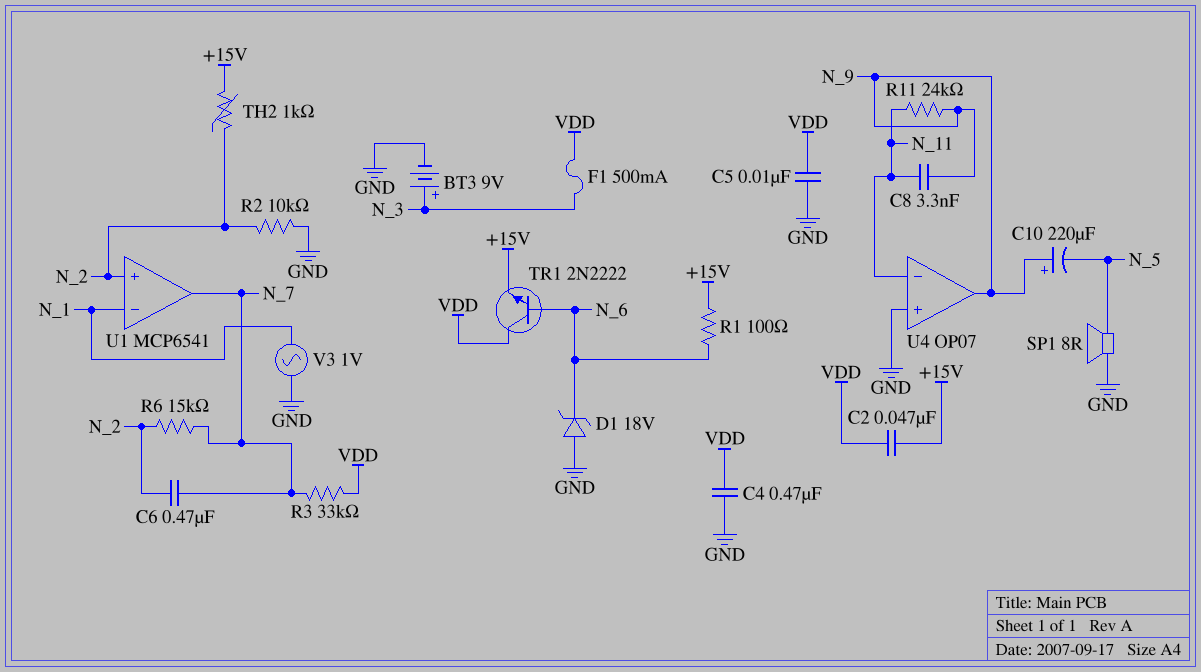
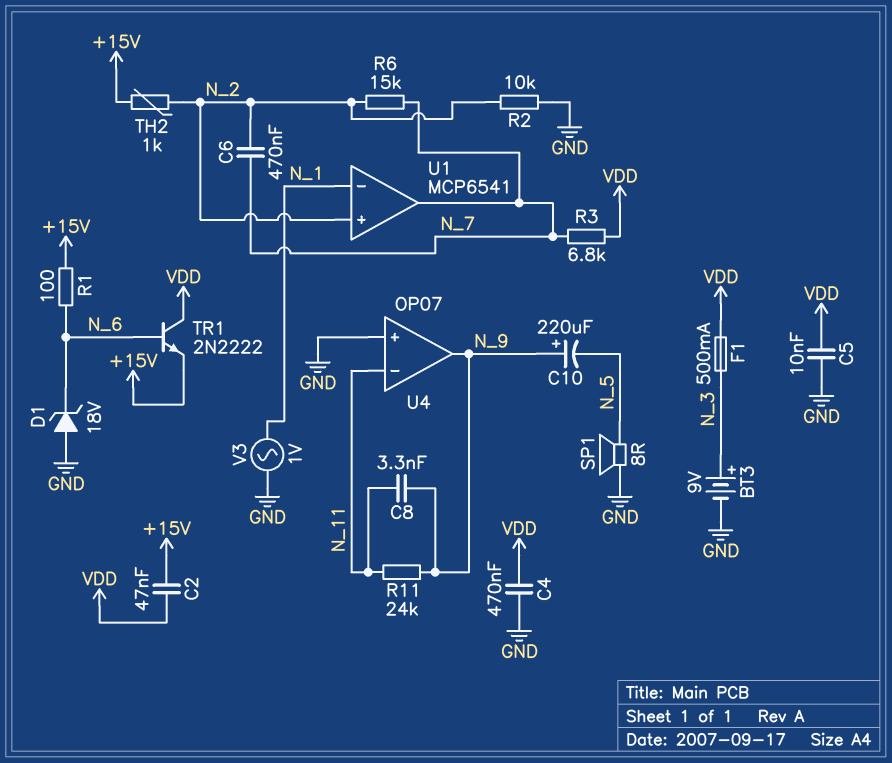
R3: 33k (N_7, VDD) -> 6.8k (N_7, VDD)

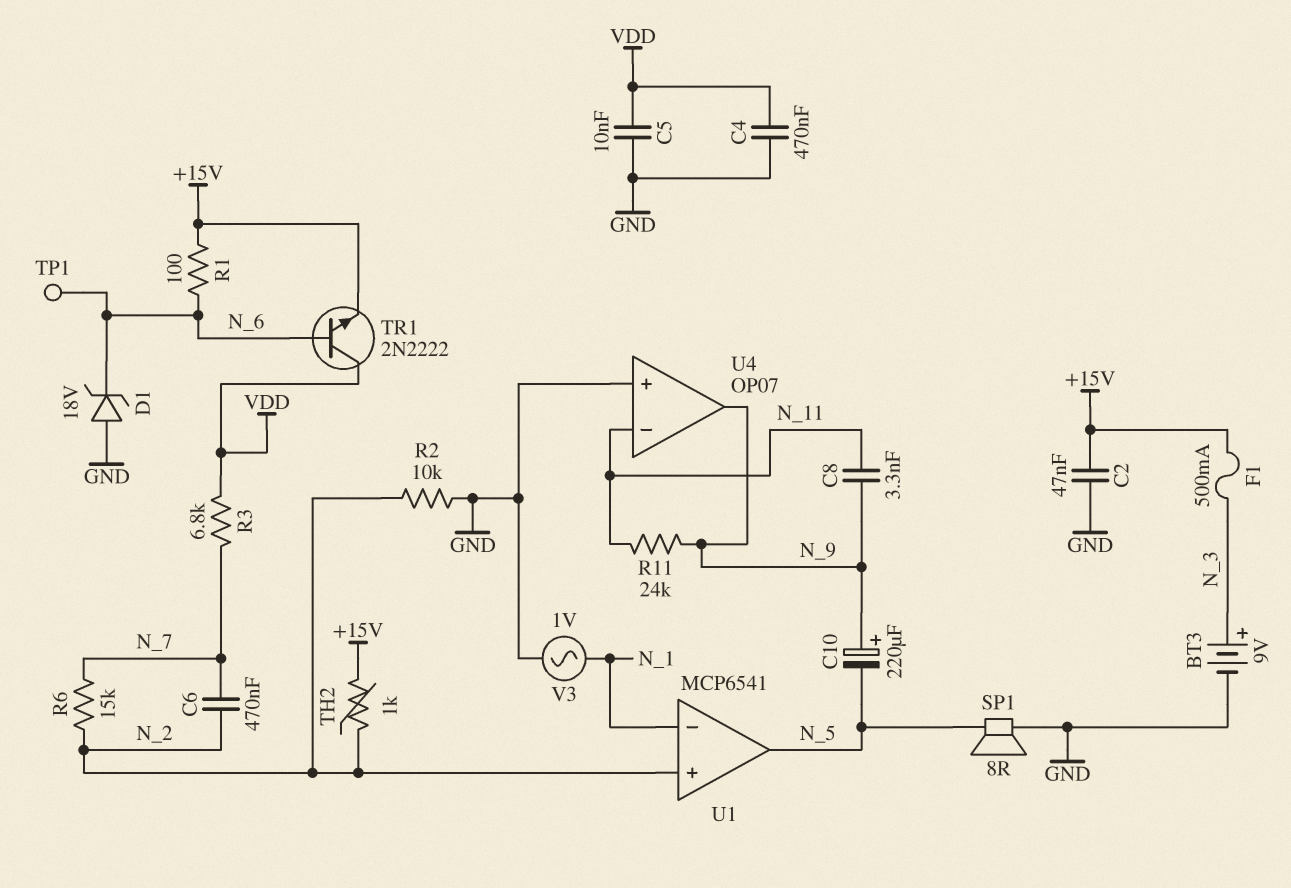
C2: 47nF (+15V, VDD) -> 47nF (+15V, GND)
F1: 500mA (N_3, VDD) -> 500mA (+15V, N_3)
TP1: none -> test point (N_6)
U1 pin out: N_7 -> N_5

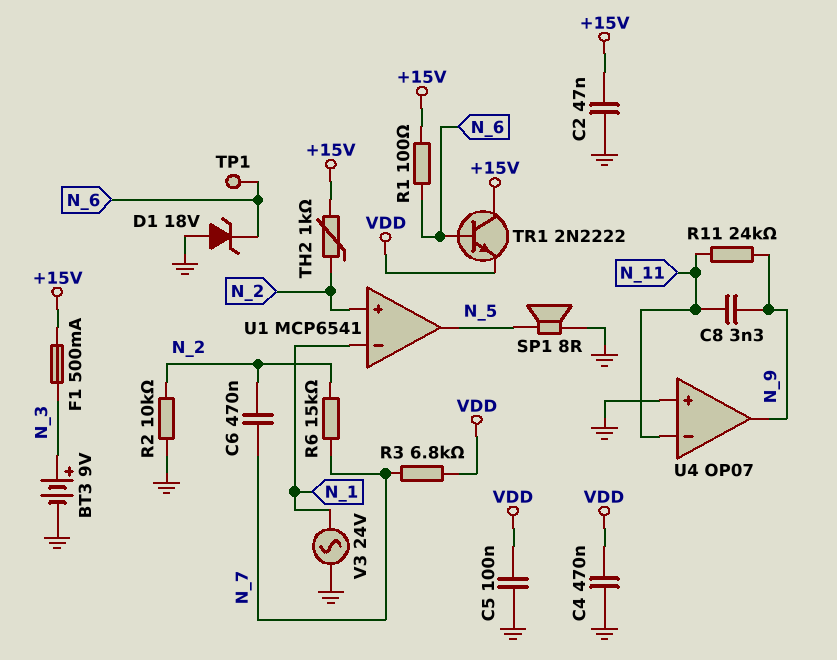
C5: 10nF (GND, VDD) -> 100nF (GND, VDD)
C10: 220uF (plus N_9, minus N_5) -> none
TR1: NPN 2N2222 (B N_6, C VDD, E +15V) -> NPN 2N2222 (B N_6, C +15V, E VDD)
V3: AC 1V (GND, N_1) -> AC 24V (GND, N_1)

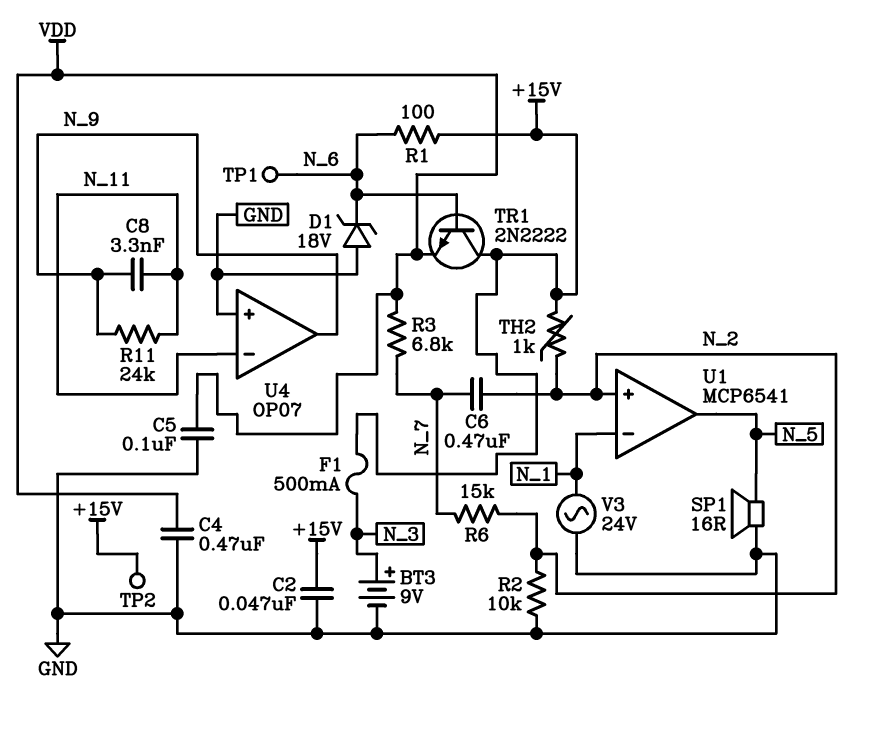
SP1: speaker 8R (GND, N_5) -> speaker 16R (GND, N_5)
TP2: none -> test point (+15V)

